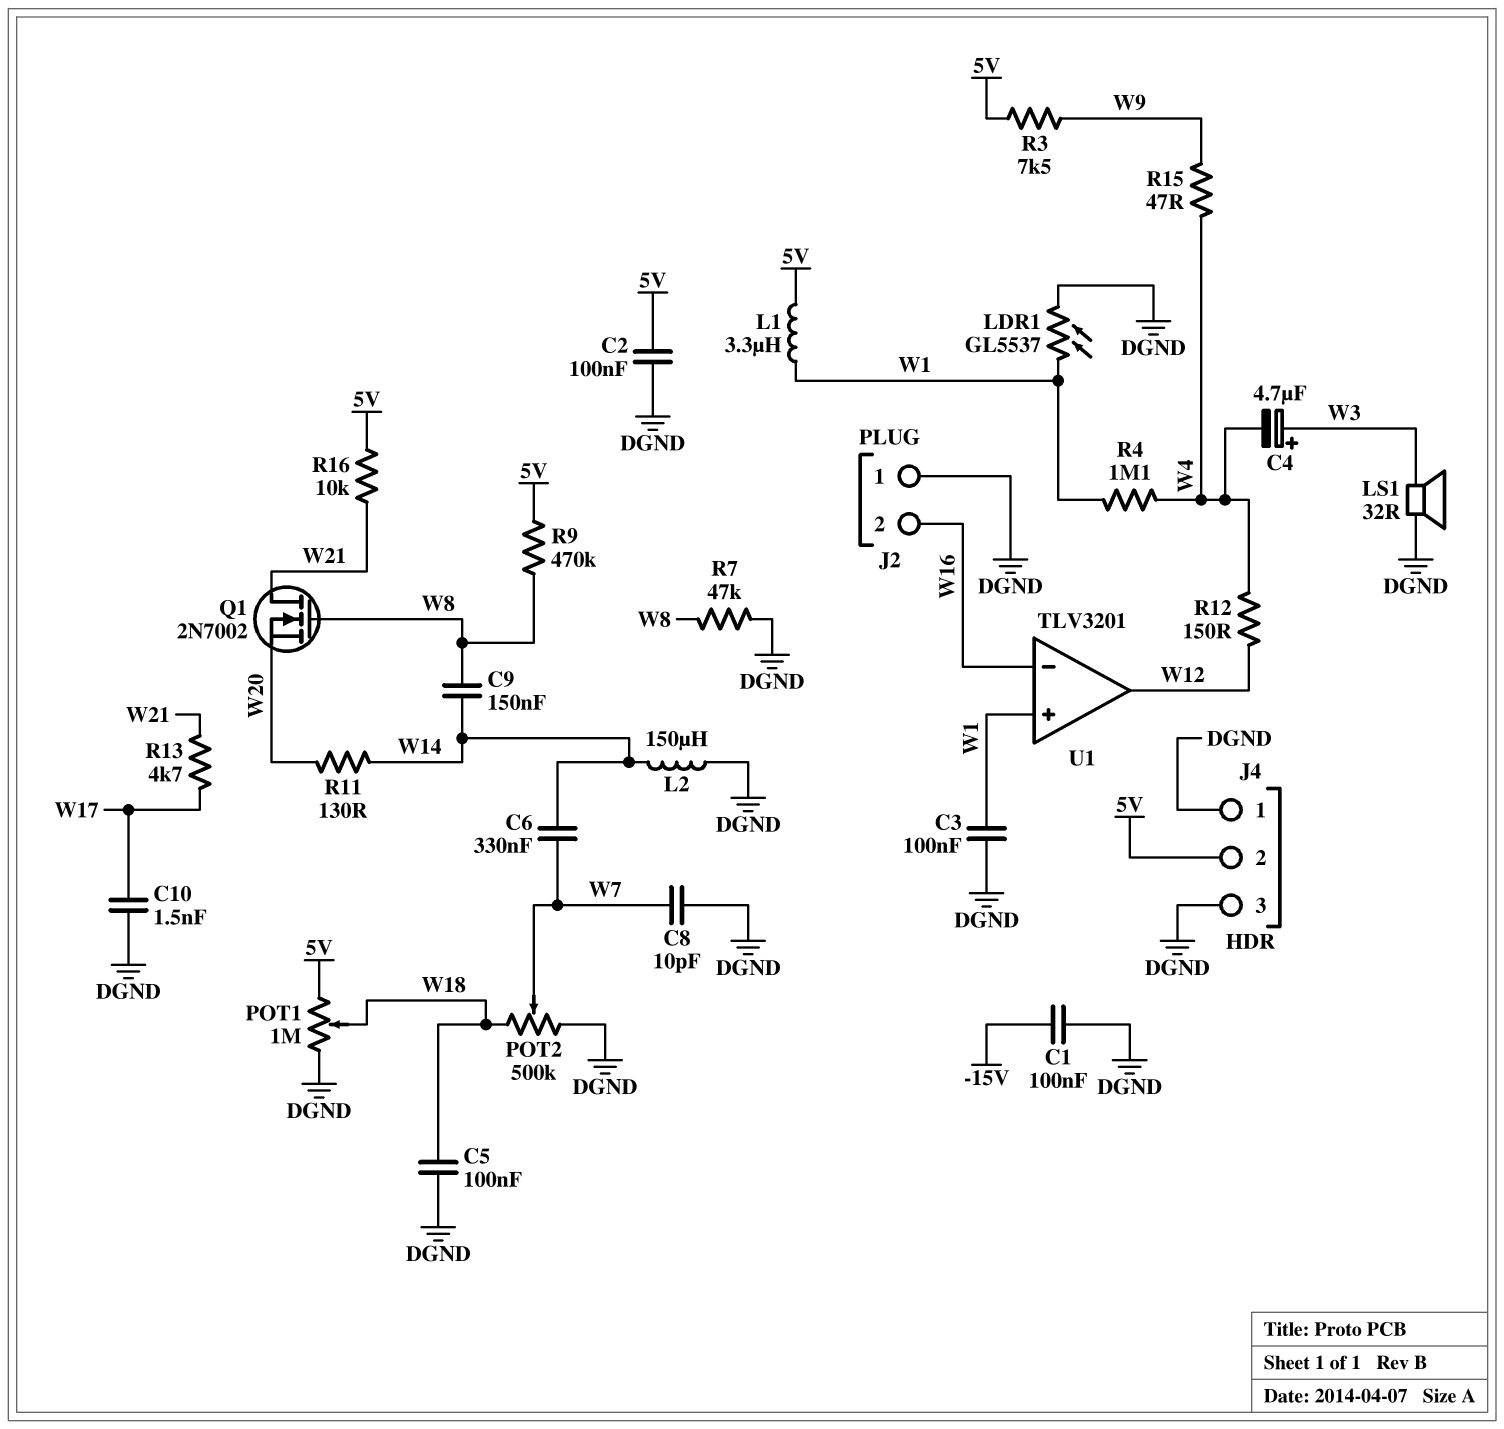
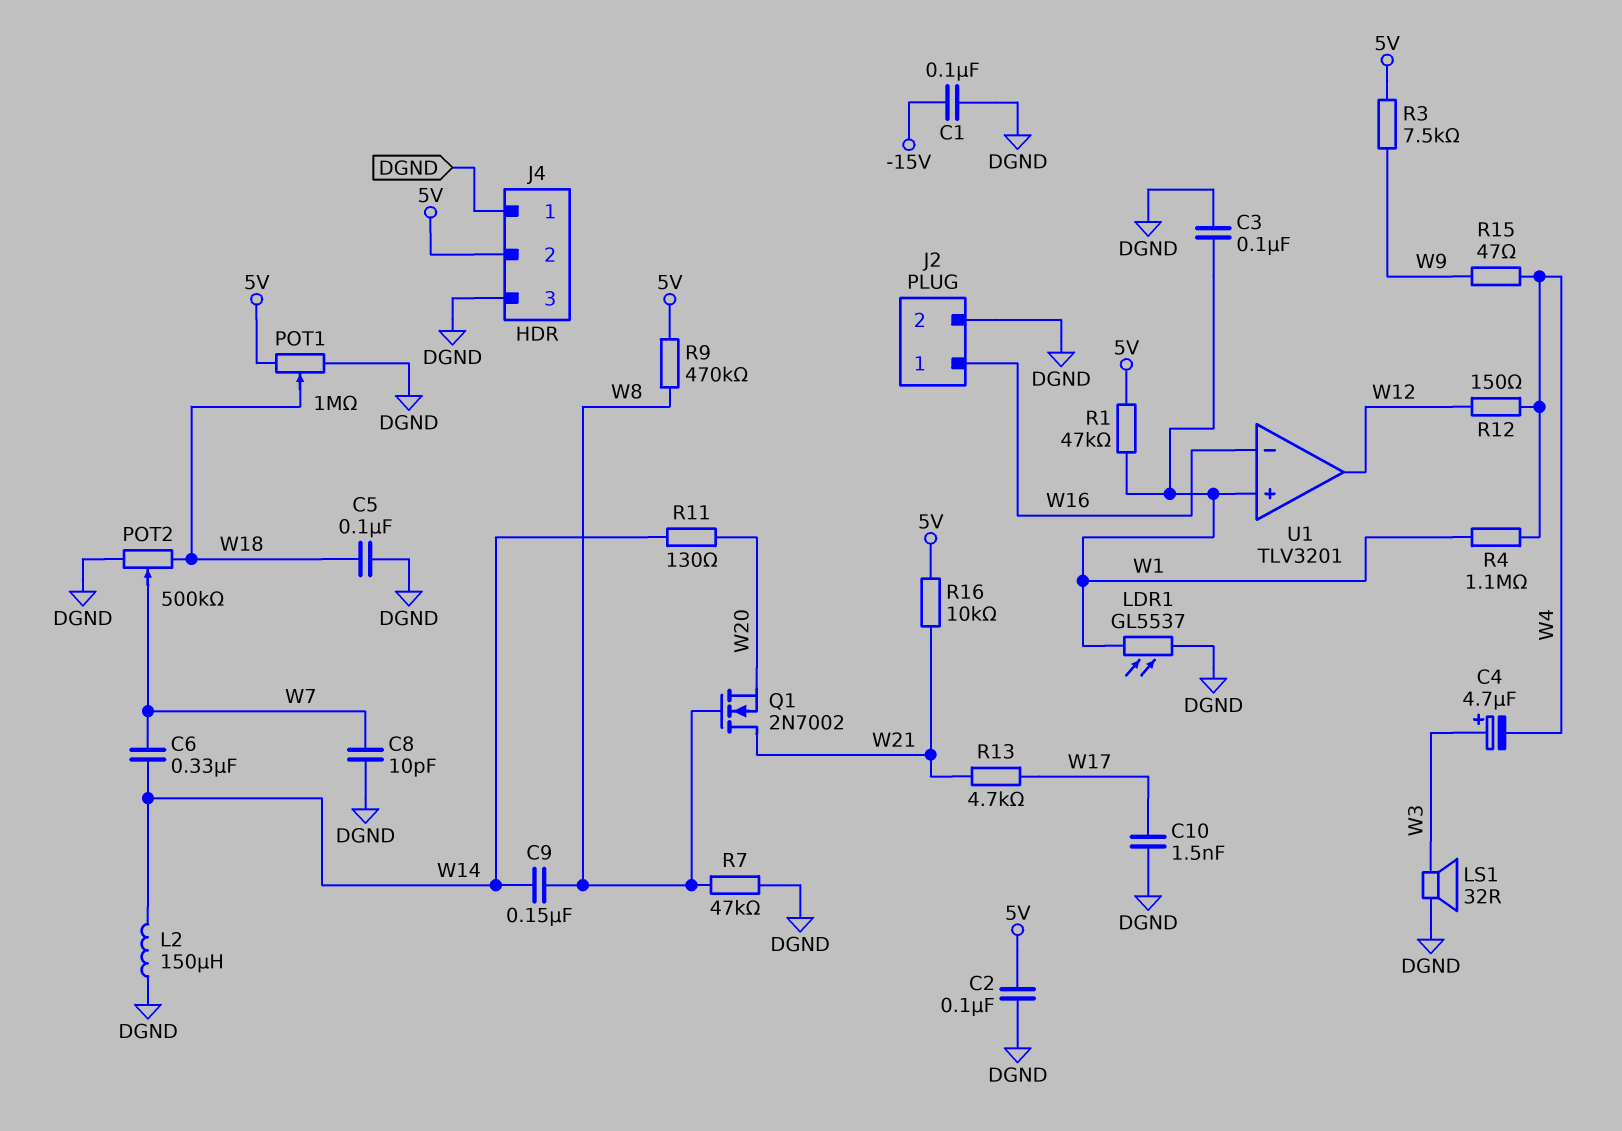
J2 pin 1: DGND -> W16
J2 pin 2: W16 -> DGND
L1: 3.3uH (5V, W1) -> none
R1: none -> 47k (5V, W1)

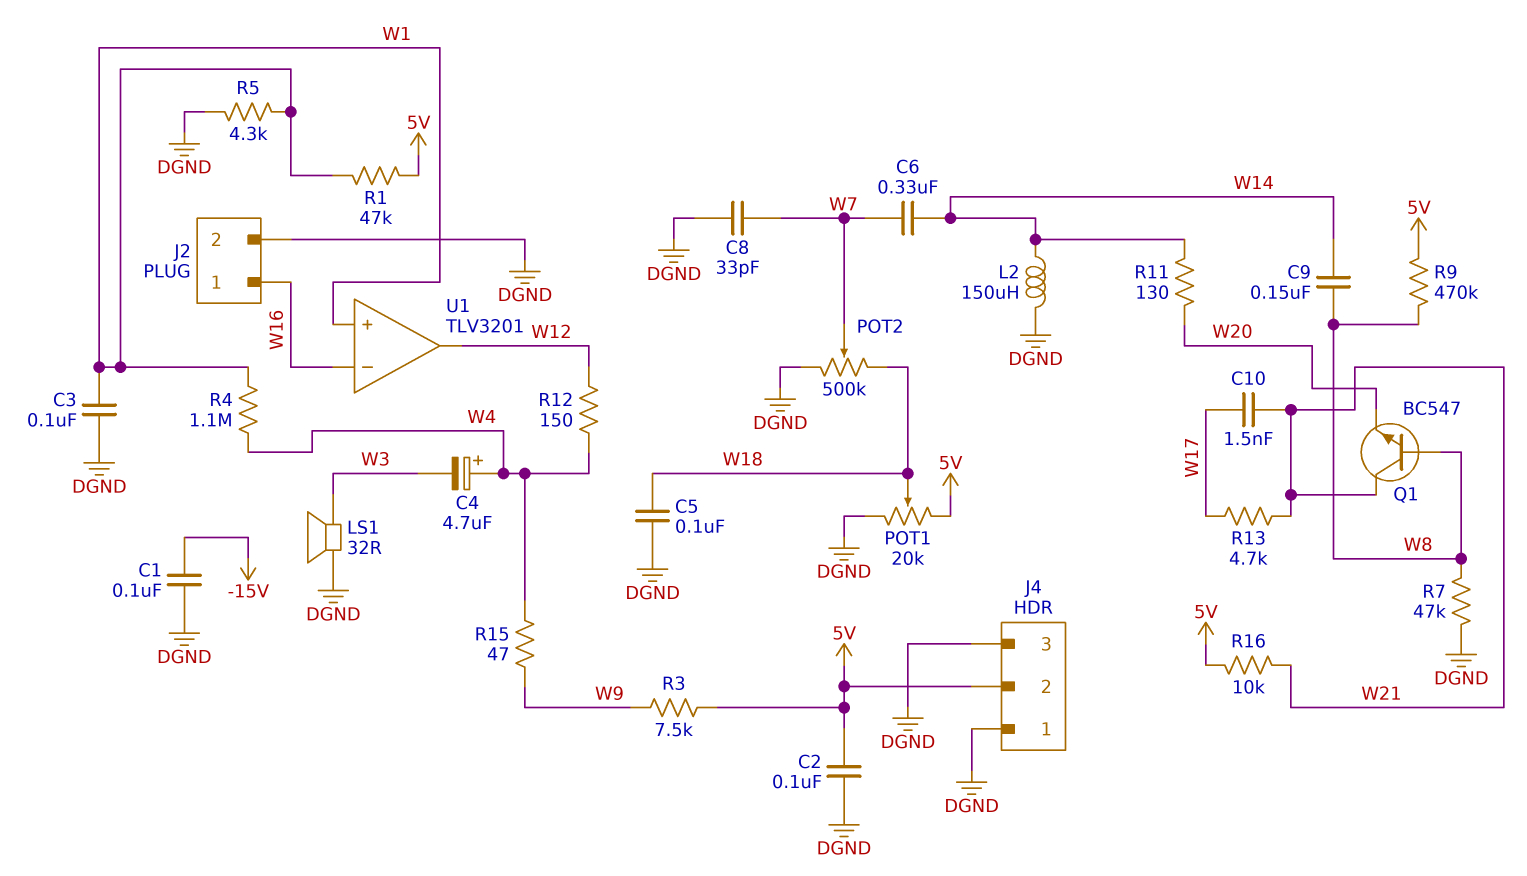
C4: 4.7uF (plus W3, minus W4) -> 4.7uF (plus W4, minus W3)
C8: 10pF (DGND, W7) -> 33pF (DGND, W7)
C10: 1.5nF (DGND, W17) -> 1.5nF (W17, W21)
LDR1: GL5537 (DGND, W1) -> none
POT1: 1M (5V, DGND, wiper W18) -> 20k (5V, DGND, wiper W18)
Q1: NMOS 2N7002 (G W8, D W21, S W20) -> NPN BC547 (B W8, C W21, E W20)
R5: none -> 4.3k (DGND, W1)

